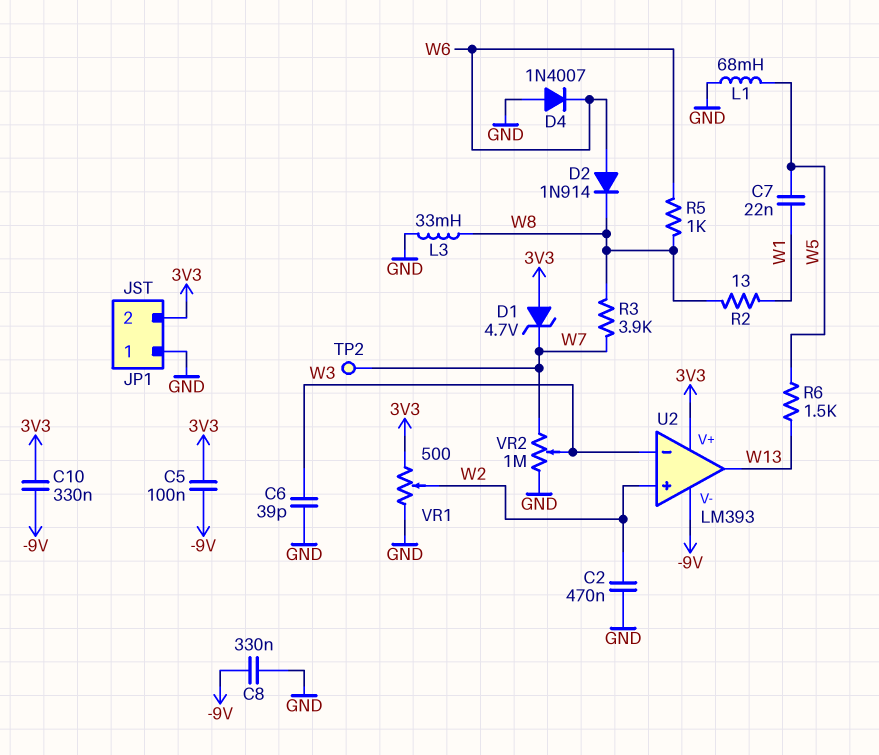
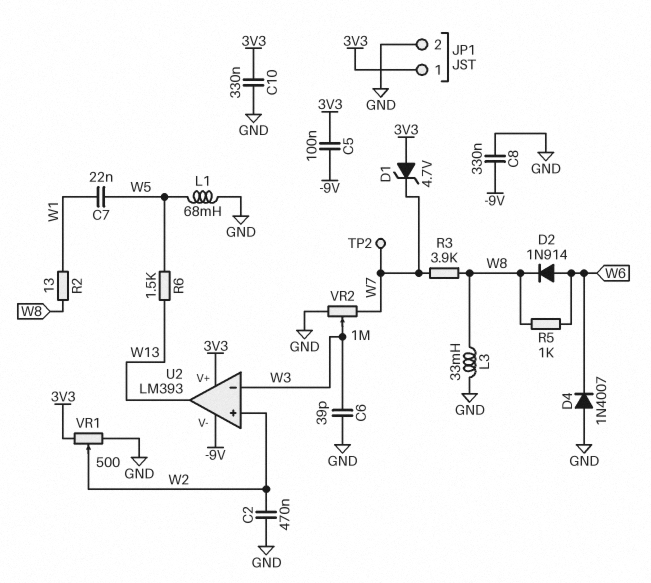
C10: 330nF (-9V, 3V3) -> 330nF (3V3, GND)
JP1 pin 1: GND -> 3V3
JP1 pin 2: 3V3 -> GND

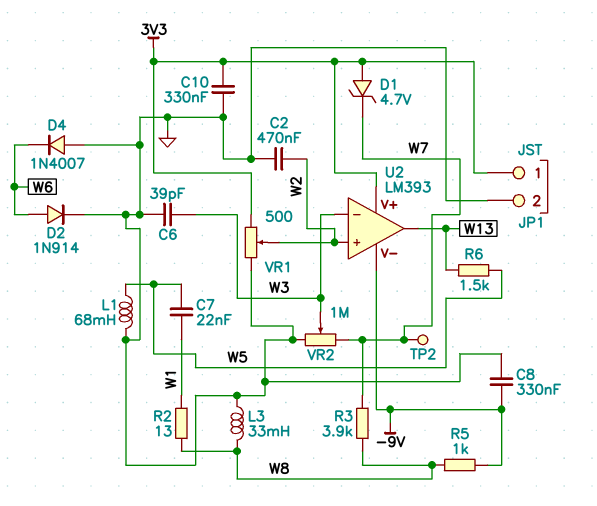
C5: 100nF (-9V, 3V3) -> none
D2: diode 1N914 (A W6, K W8) -> diode 1N914 (A W6, K GND)
R5: 1k (W6, W8) -> 1k (-9V, W8)

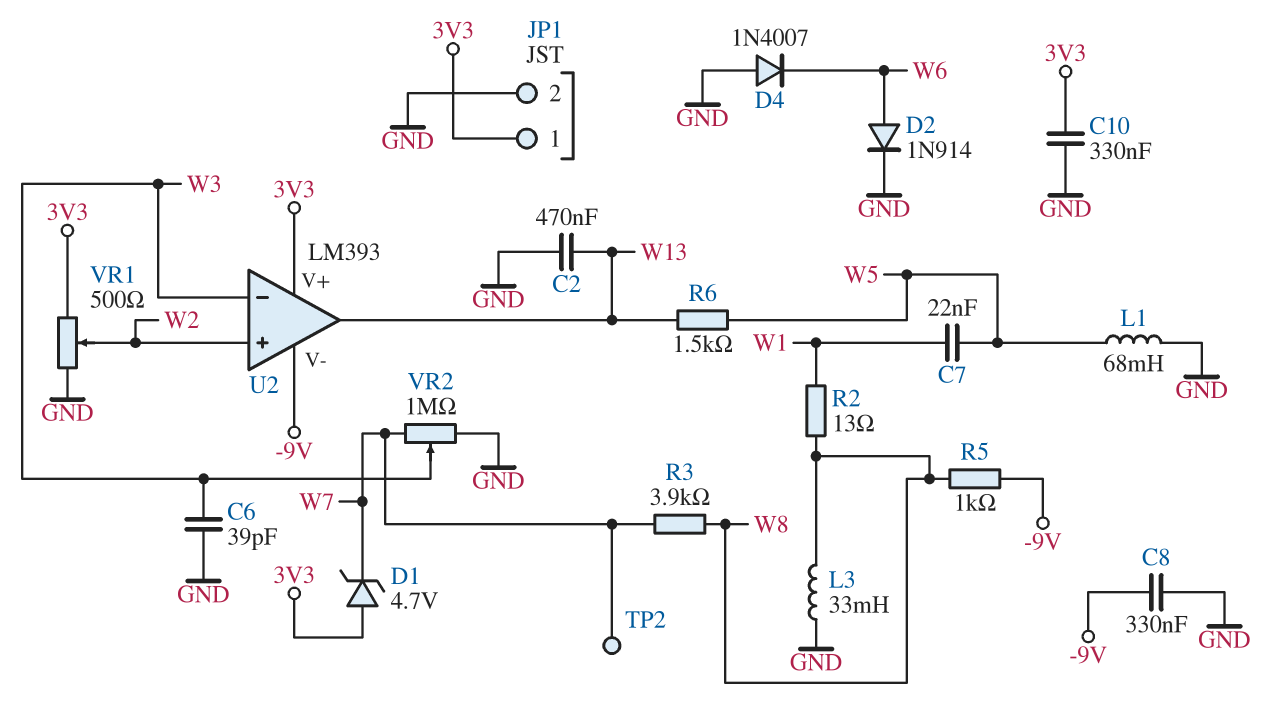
C2: 470nF (GND, W2) -> 470nF (GND, W13)

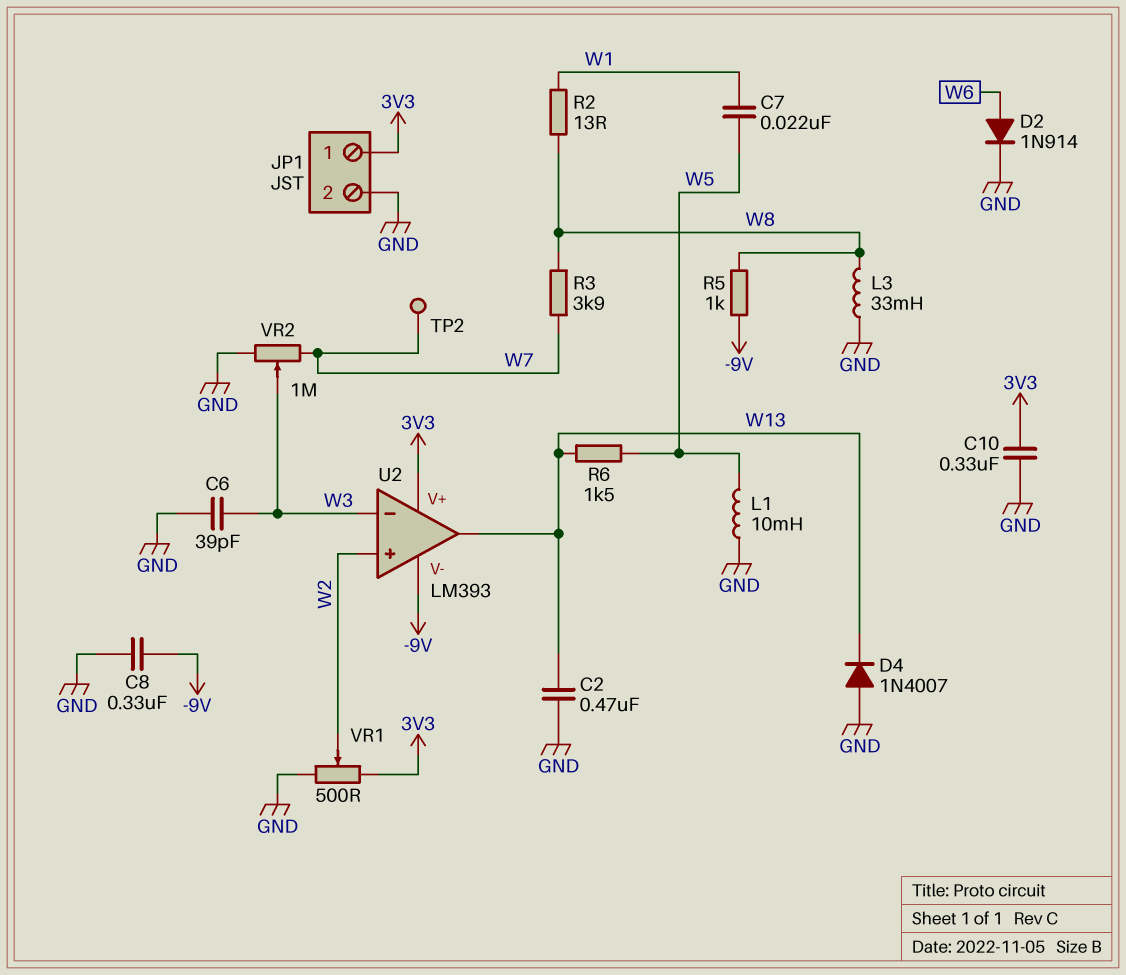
D1: zener 4.7V (A 3V3, K W7) -> none
D4: diode 1N4007 (A GND, K W6) -> diode 1N4007 (A GND, K W13)
L1: 68mH (GND, W5) -> 10mH (GND, W5)

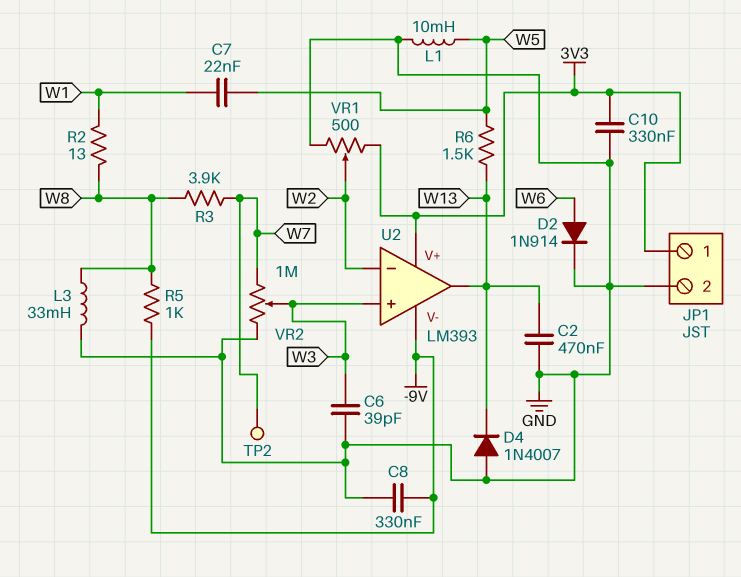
U2 pin in+: W2 -> W3
U2 pin in-: W3 -> W2

